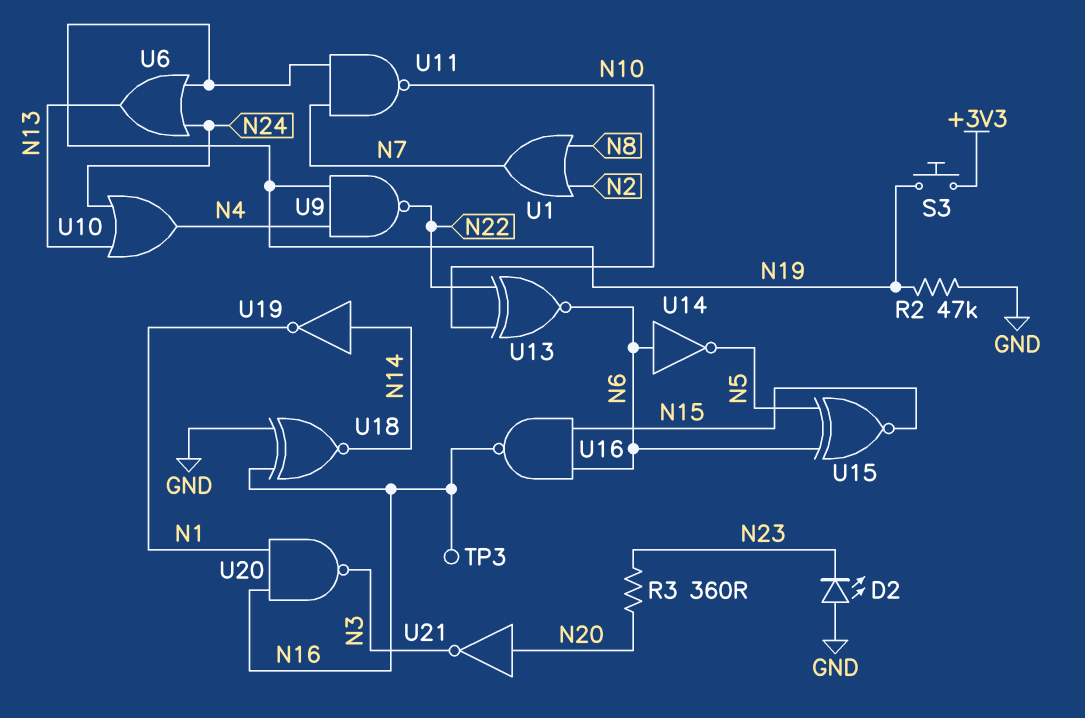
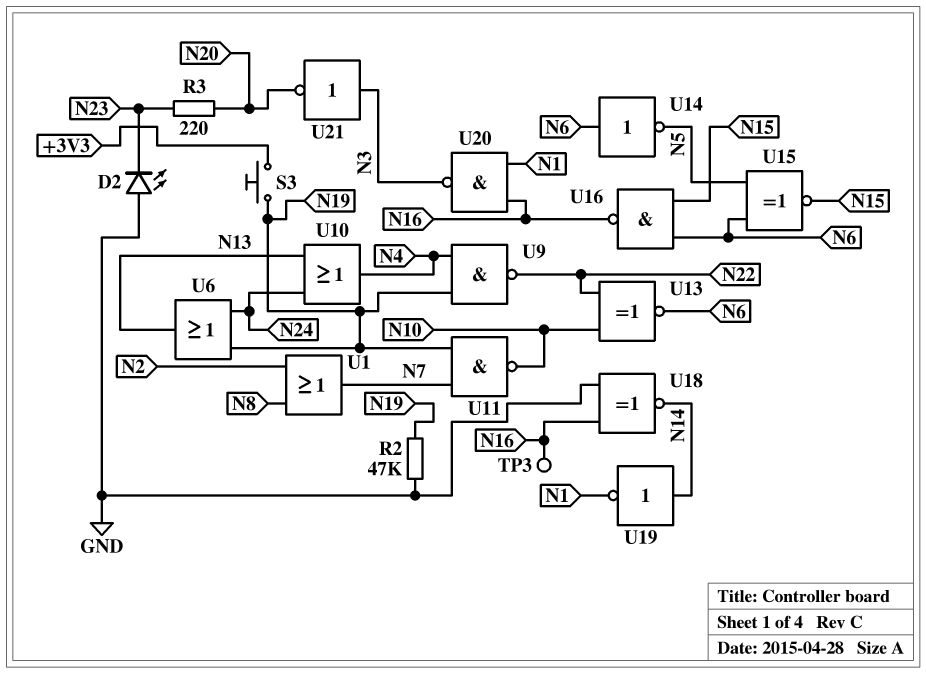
R3: 360 (N20, N23) -> 220 (N20, N23)
U21: NOT (in N20, out N3) -> NOT (in N3, out N20)

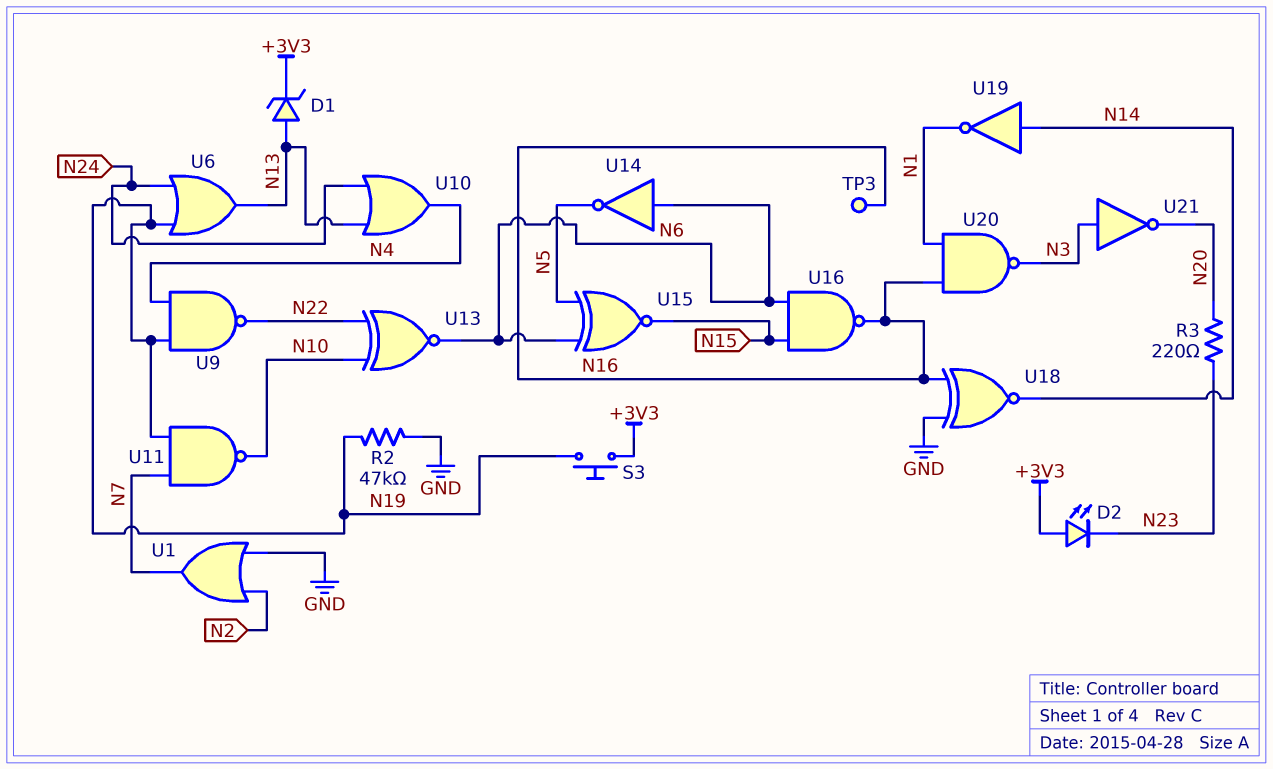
D1: none -> zener (A N13, K +3V3)
D2: LED (A GND, K N23) -> LED (A +3V3, K N23)
U1: OR (in N2, in N8, out N7) -> OR (in GND, in N2, out N7)

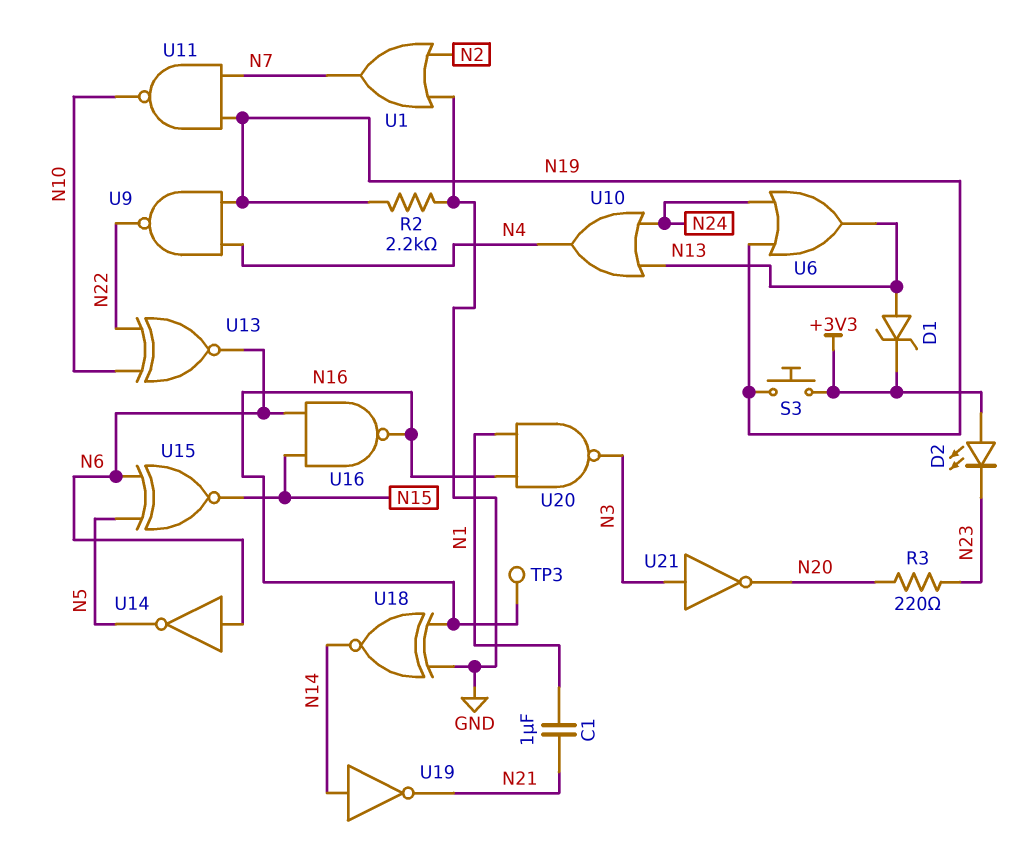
C1: none -> 1uF (N1, N21)
R2: 47k (GND, N19) -> 2.2k (GND, N19)
U19: NOT (in N14, out N1) -> NOT (in N14, out N21)

